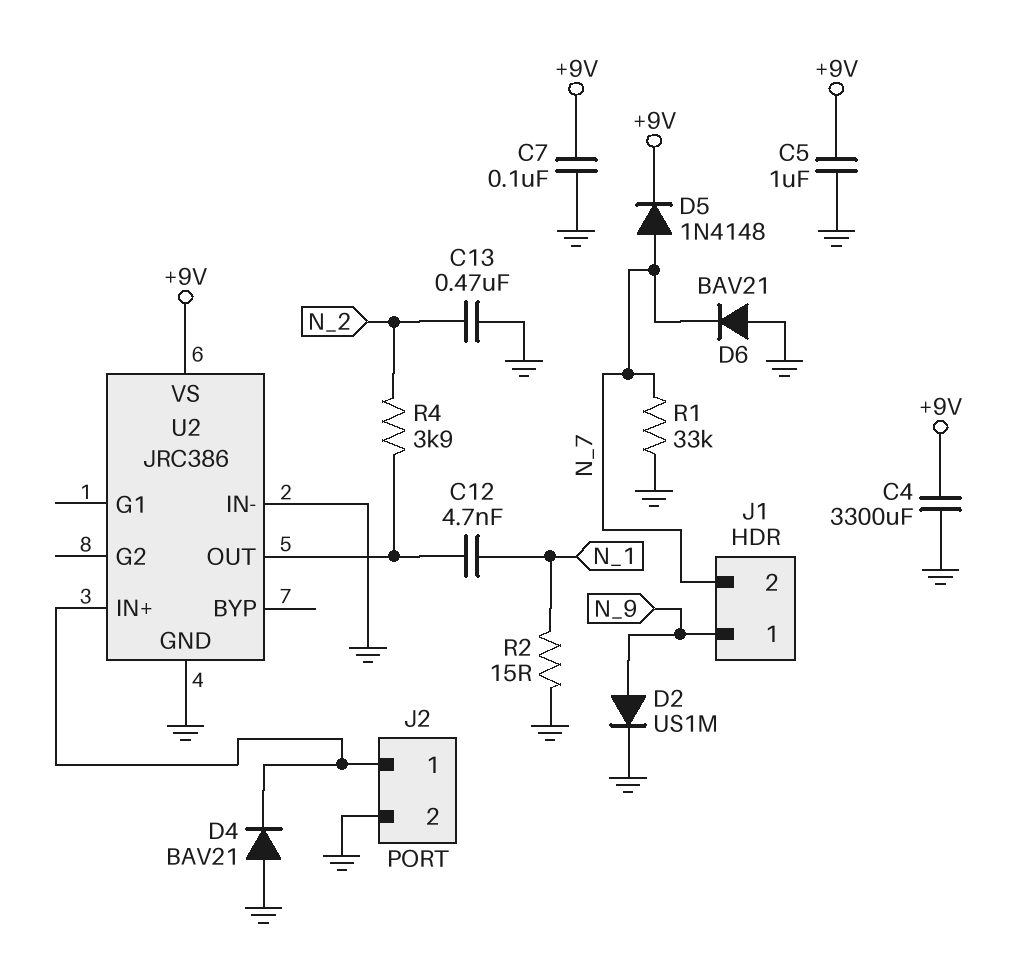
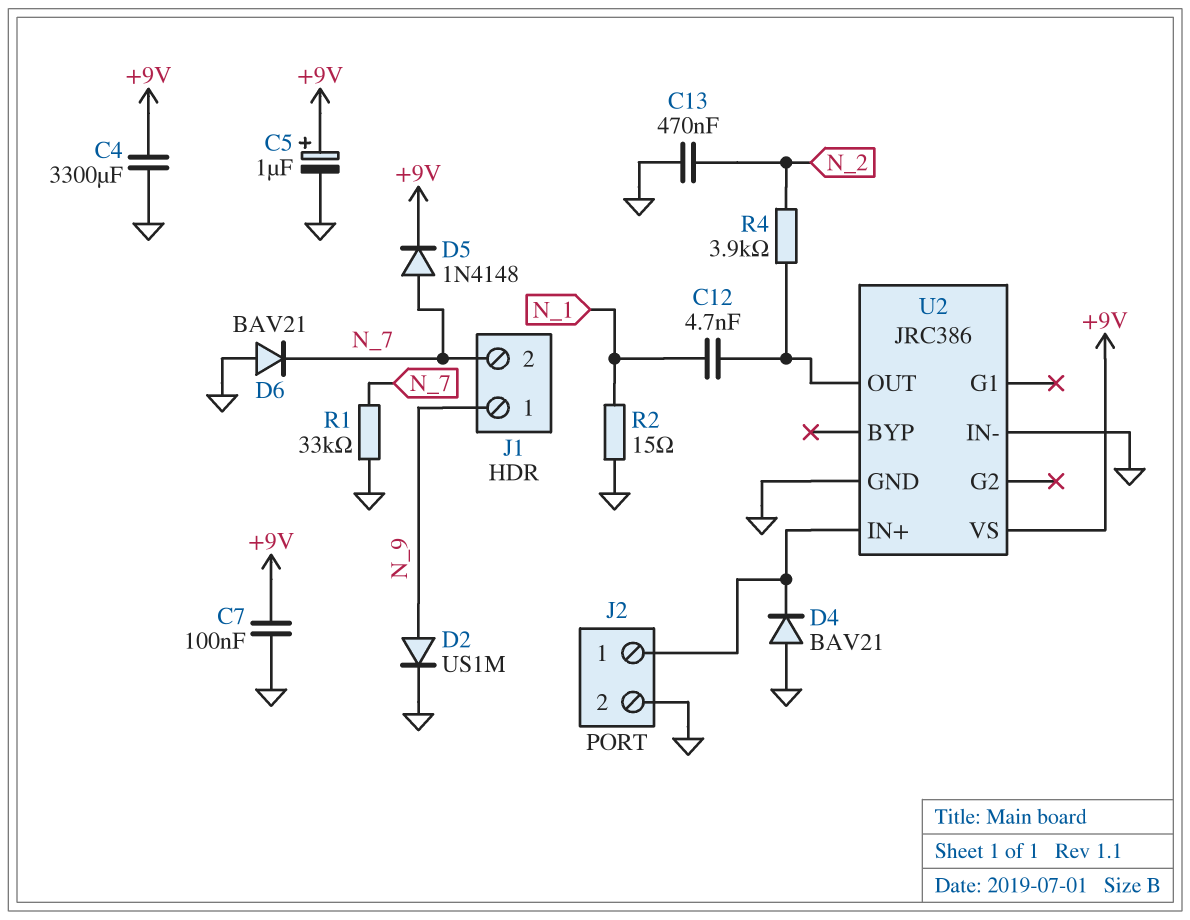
C5: 1uF (+9V, GND) -> 1uF (plus +9V, minus GND)

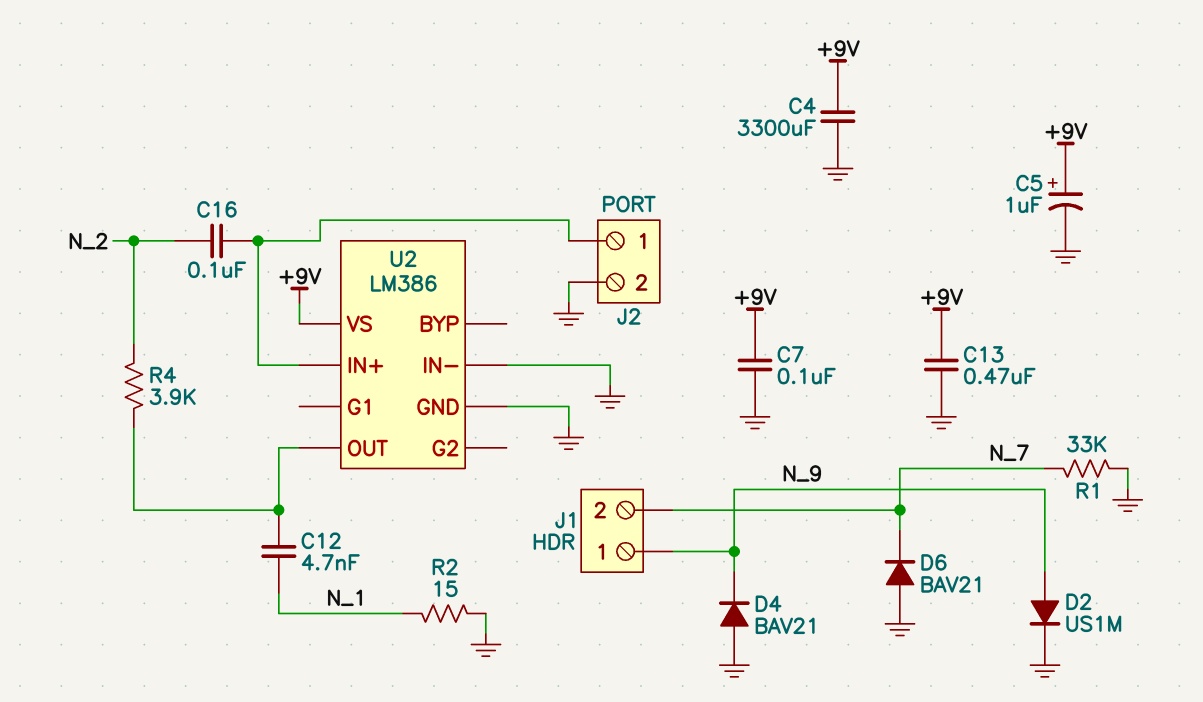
C13: 470nF (GND, N_2) -> 470nF (+9V, GND)
C16: none -> 100nF (J2/1, N_2)
D4: diode BAV21 (A GND, K J2/1) -> diode BAV21 (A GND, K N_9)
D5: diode 1N4148 (A N_7, K +9V) -> none
U2: JRC386 -> LM386

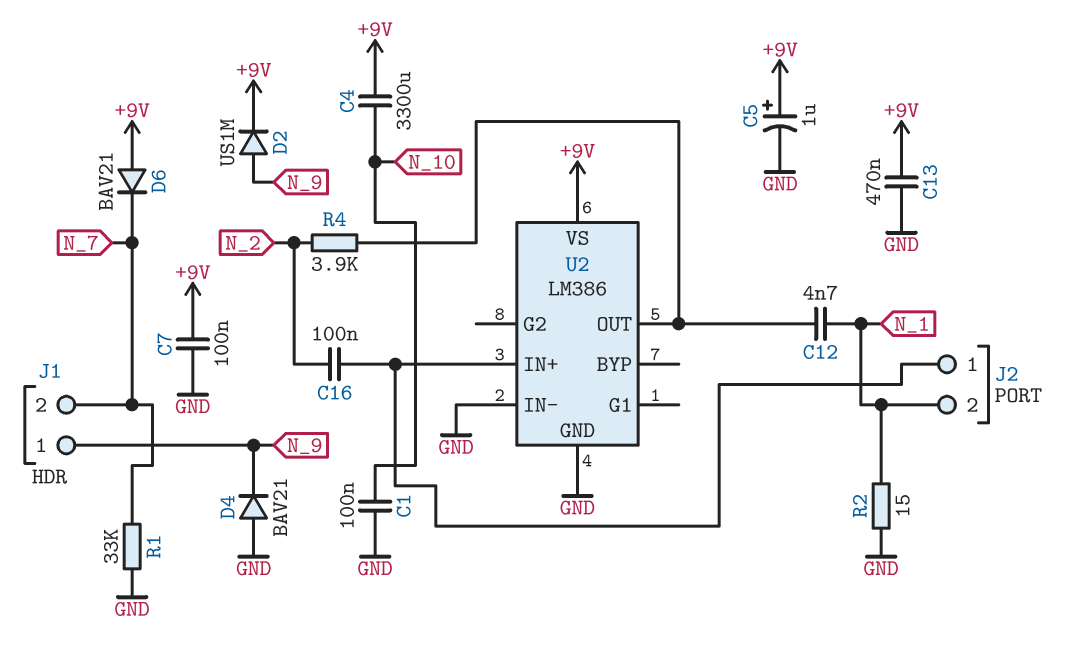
C1: none -> 100nF (GND, N_10)
C4: 3300uF (+9V, GND) -> 3300uF (+9V, N_10)
D2: diode US1M (A N_9, K GND) -> diode US1M (A N_9, K +9V)
D6: diode BAV21 (A GND, K N_7) -> diode BAV21 (A +9V, K N_7)
J2 pin 2: GND -> N_1

